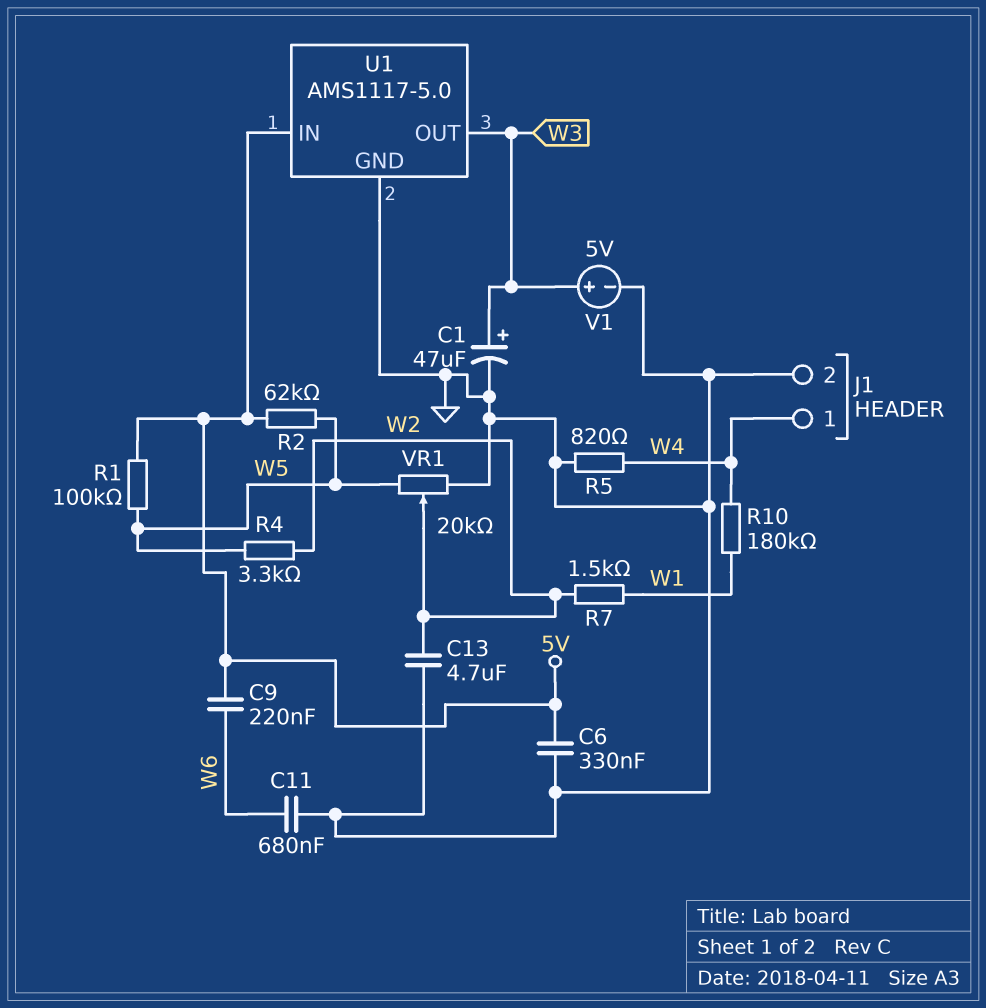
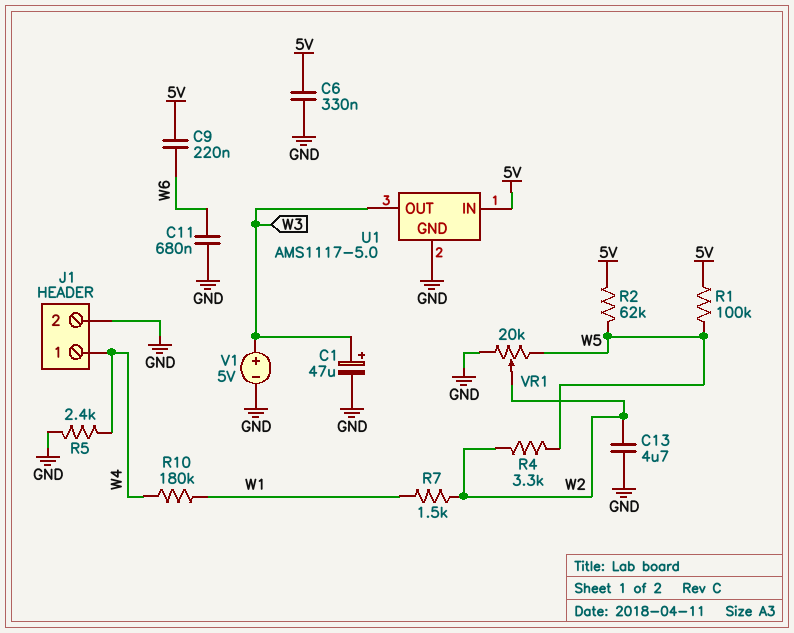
R5: 820 (GND, W4) -> 2.4k (GND, W4)

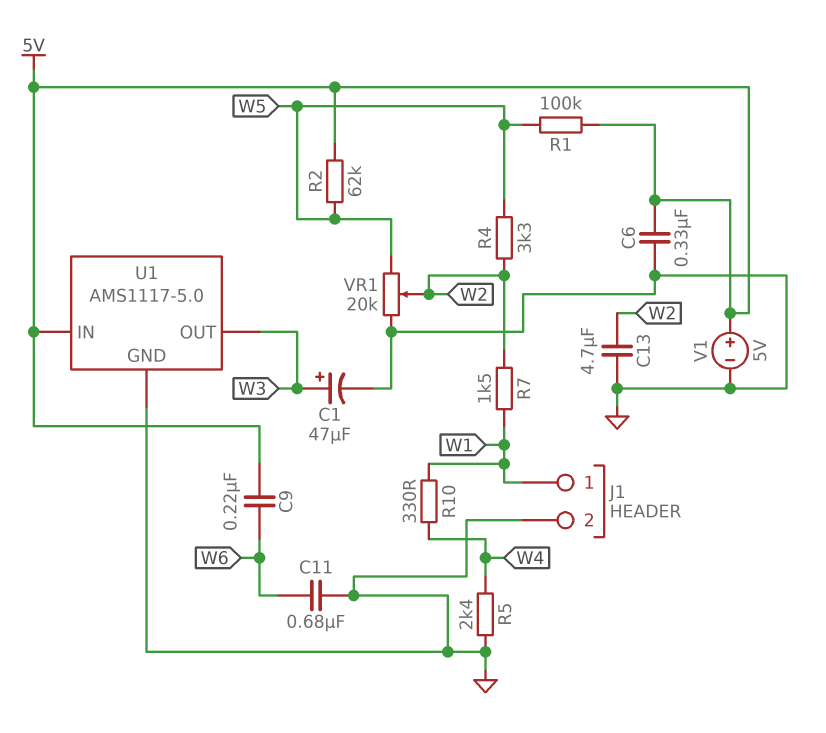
J1 pin 1: W4 -> W1
R10: 180k (W1, W4) -> 330 (W1, W4)
V1: 5V (plus W3, minus GND) -> 5V (plus 5V, minus GND)

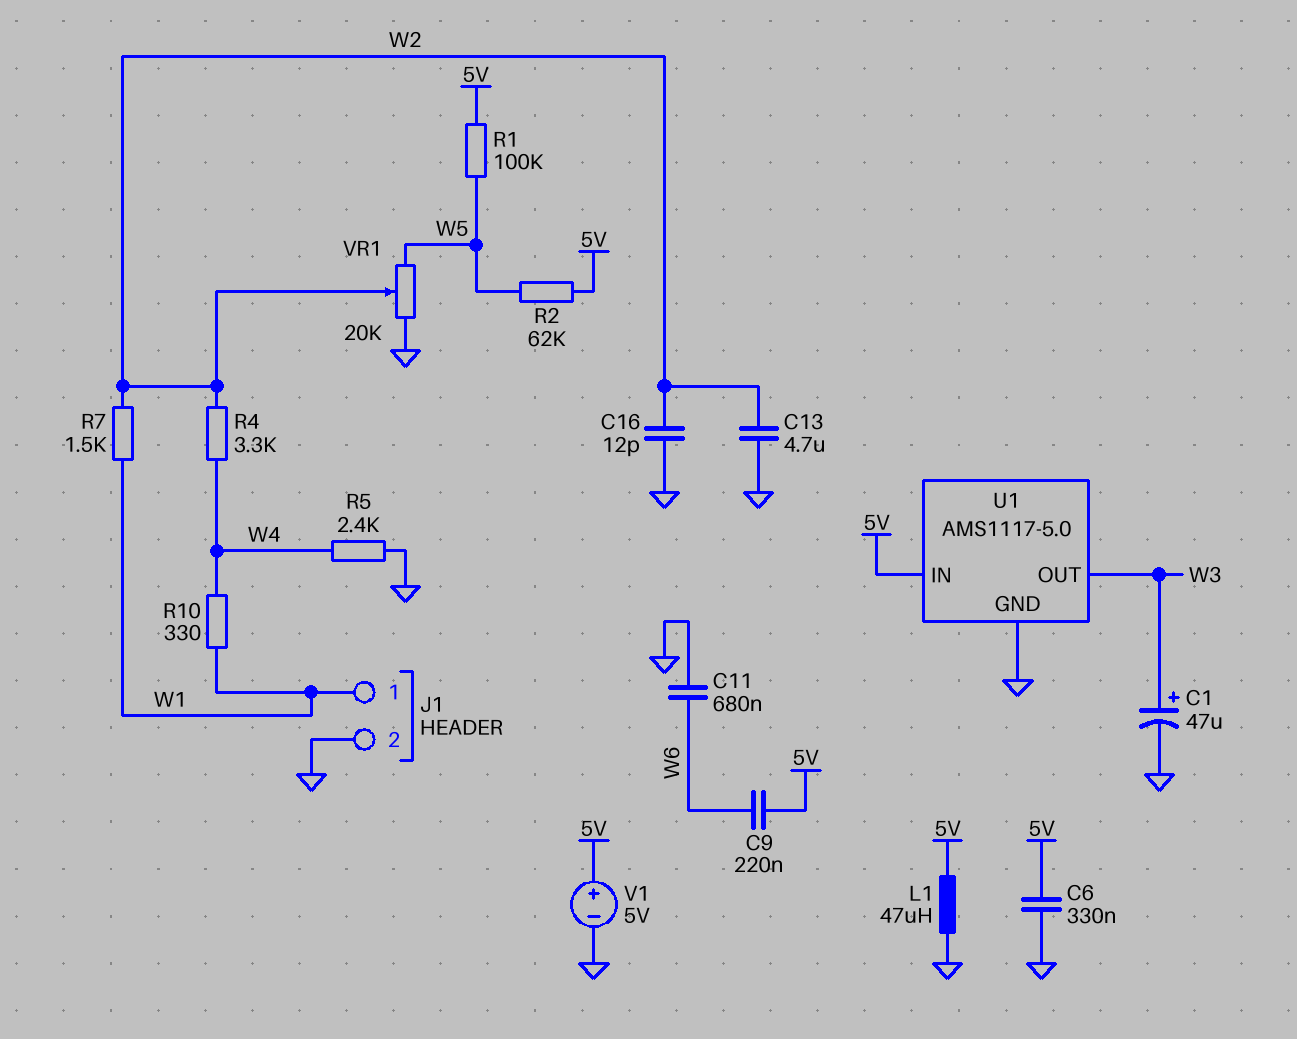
C16: none -> 12pF (GND, W2)
L1: none -> 47uH (5V, GND)
R4: 3.3k (W2, W5) -> 3.3k (W2, W4)

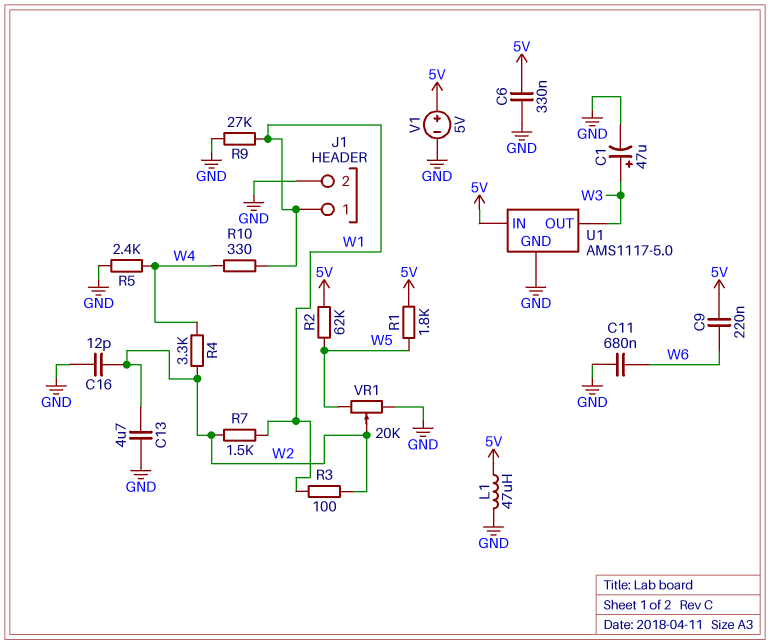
R1: 100k (5V, W5) -> 1.8k (5V, W5)
R3: none -> 100 (W1, W2)
R9: none -> 27k (GND, W1)

